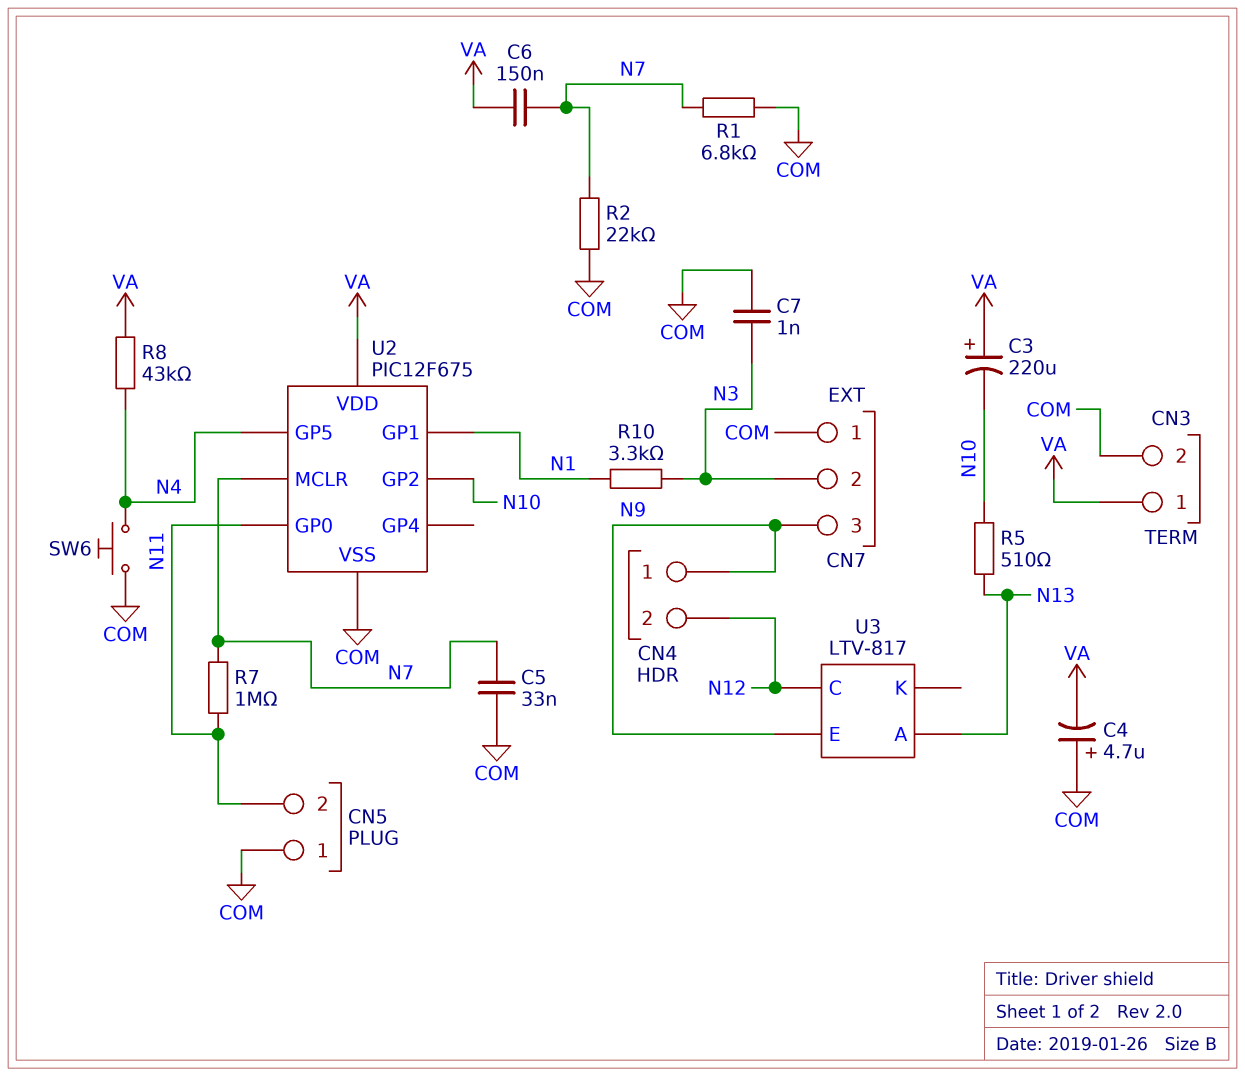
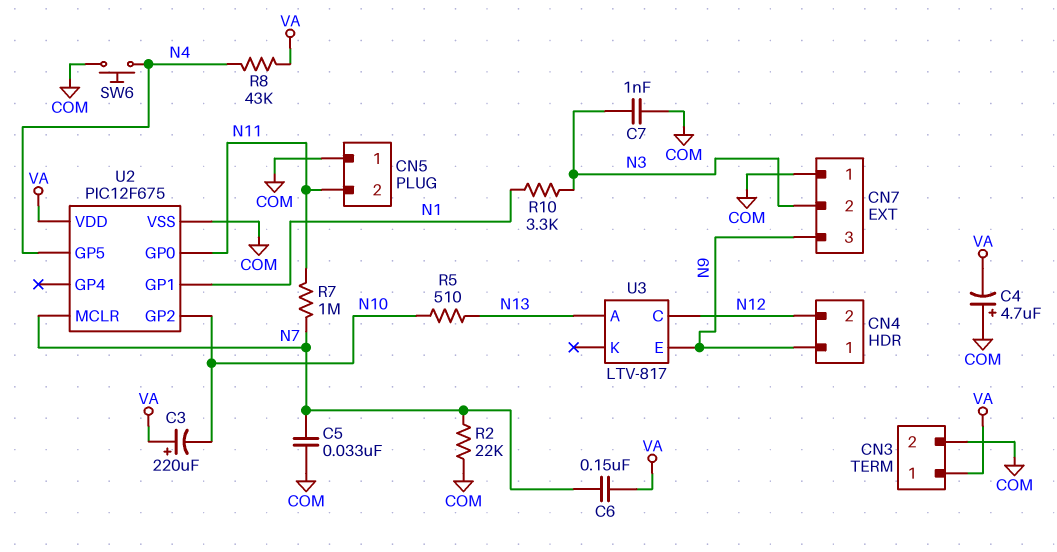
R1: 6.8k (COM, N7) -> none

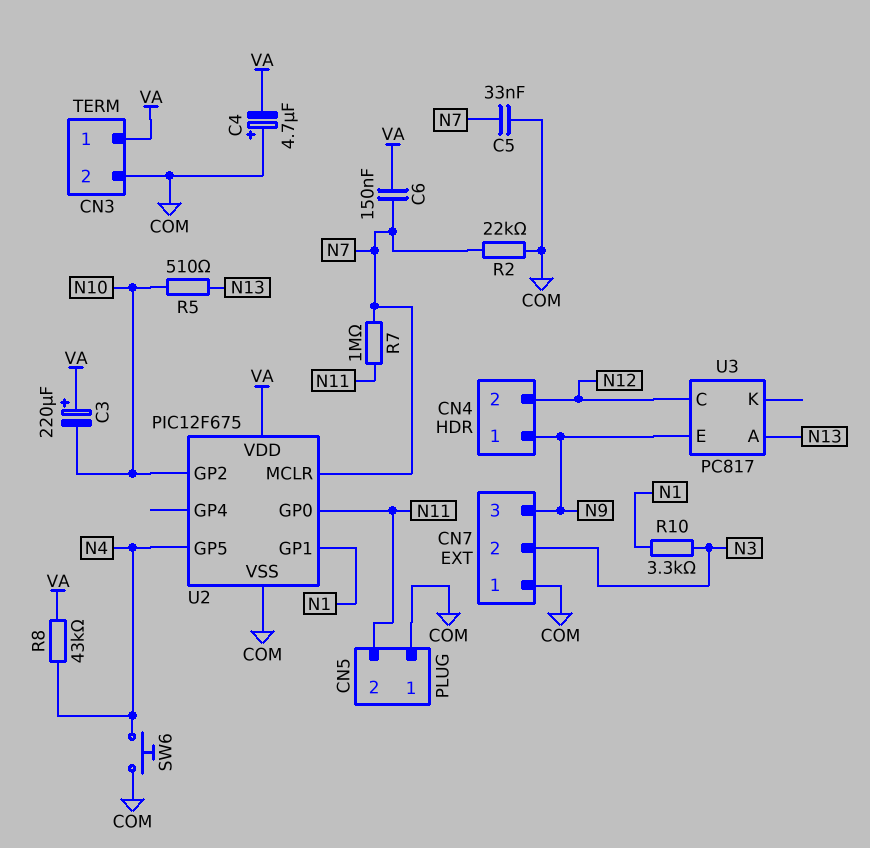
C7: 1nF (COM, N3) -> none
U3: LTV-817 -> PC817

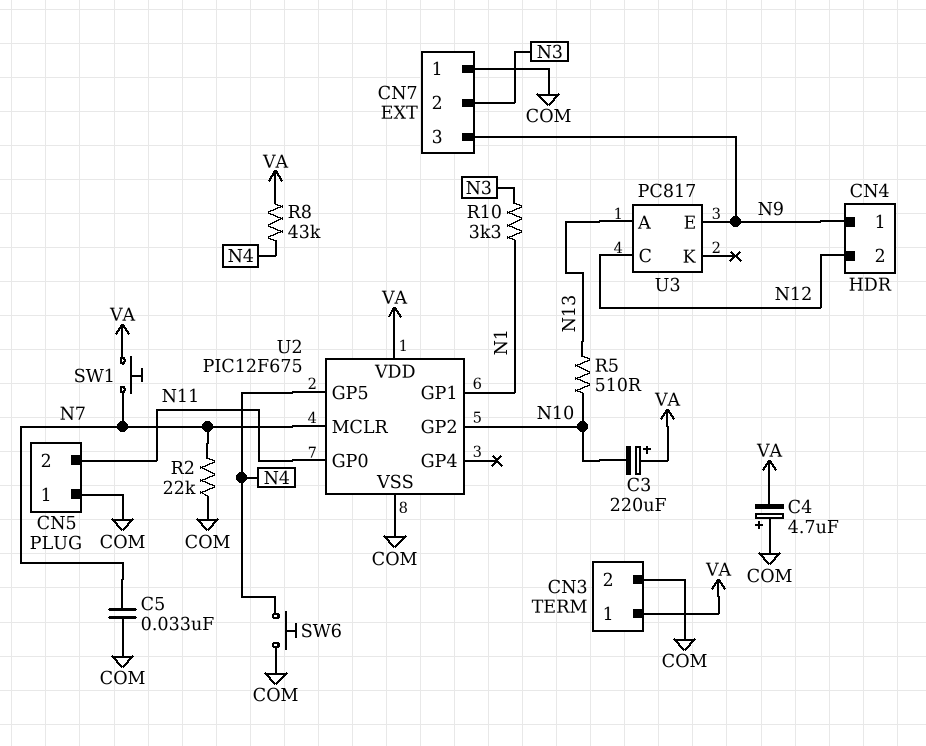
C6: 150nF (N7, VA) -> none
R7: 1M (N7, N11) -> none
SW1: none -> button (N7, VA)

